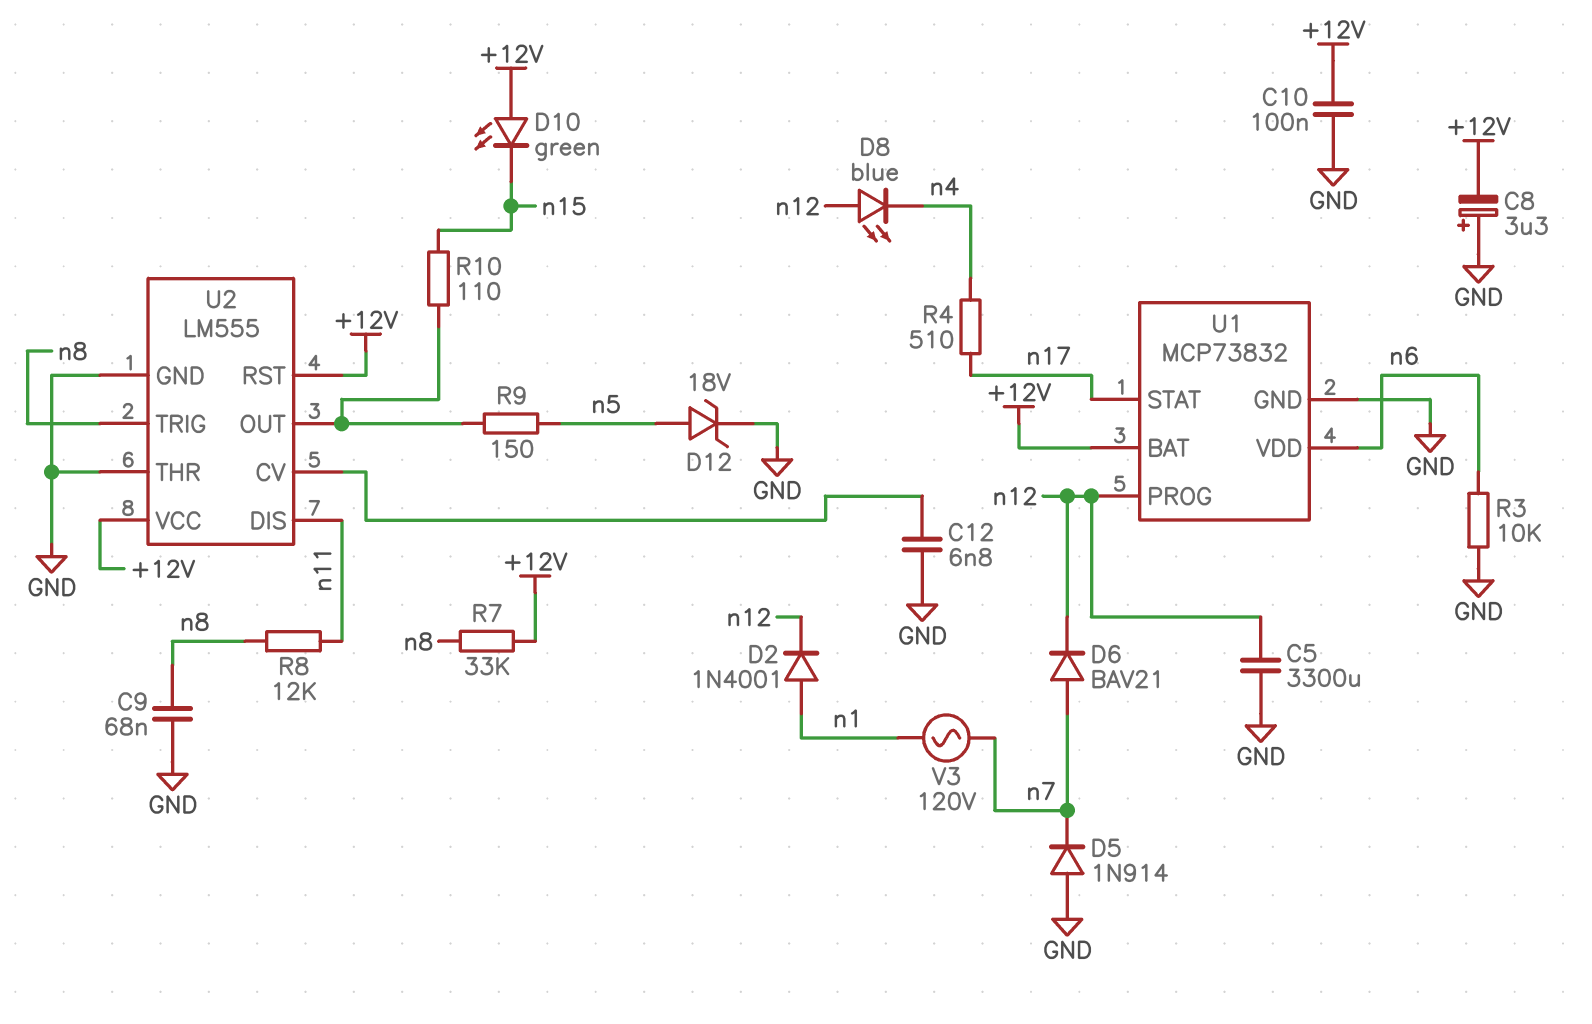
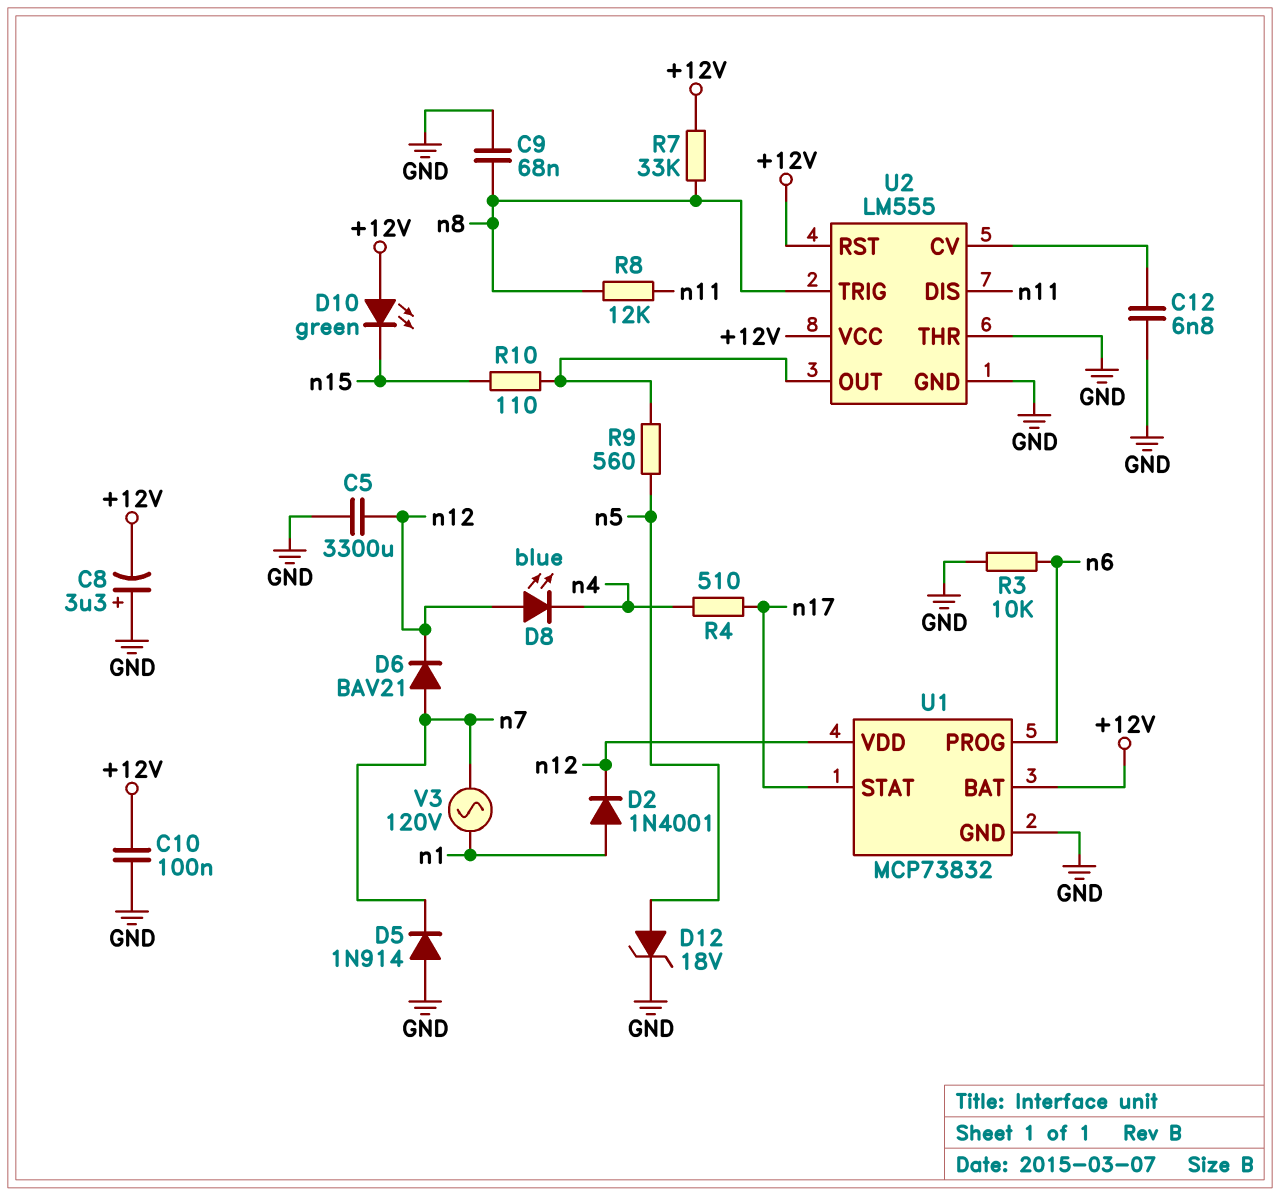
R9: 150 (U2/OUT, n5) -> 560 (U2/OUT, n5)
U1 pin PROG: n12 -> n6
U1 pin VDD: n6 -> n12

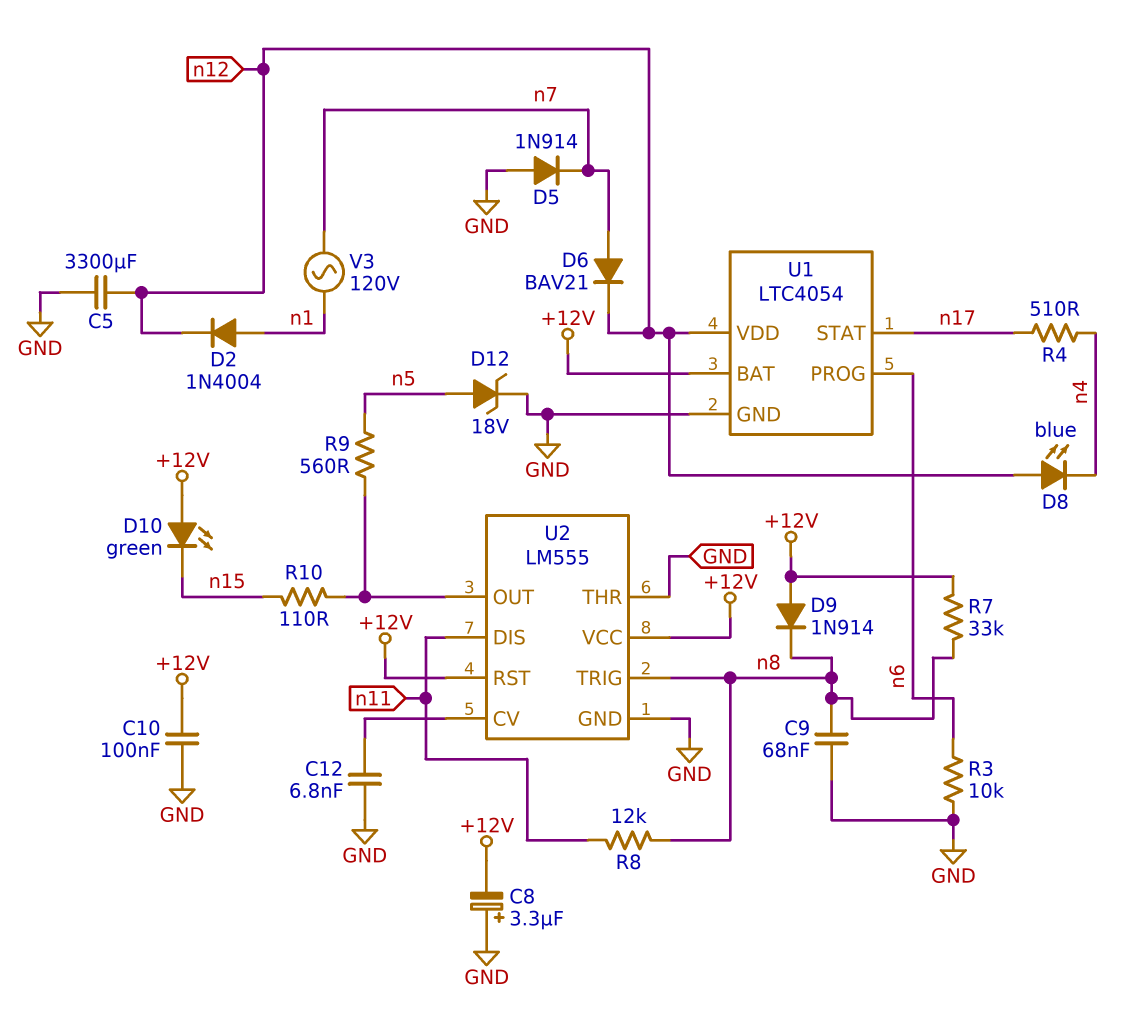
D2: diode 1N4001 (A n1, K n12) -> diode 1N4004 (A n1, K n12)
D9: none -> diode 1N914 (A +12V, K n8)
U1: MCP73832 -> LTC4054

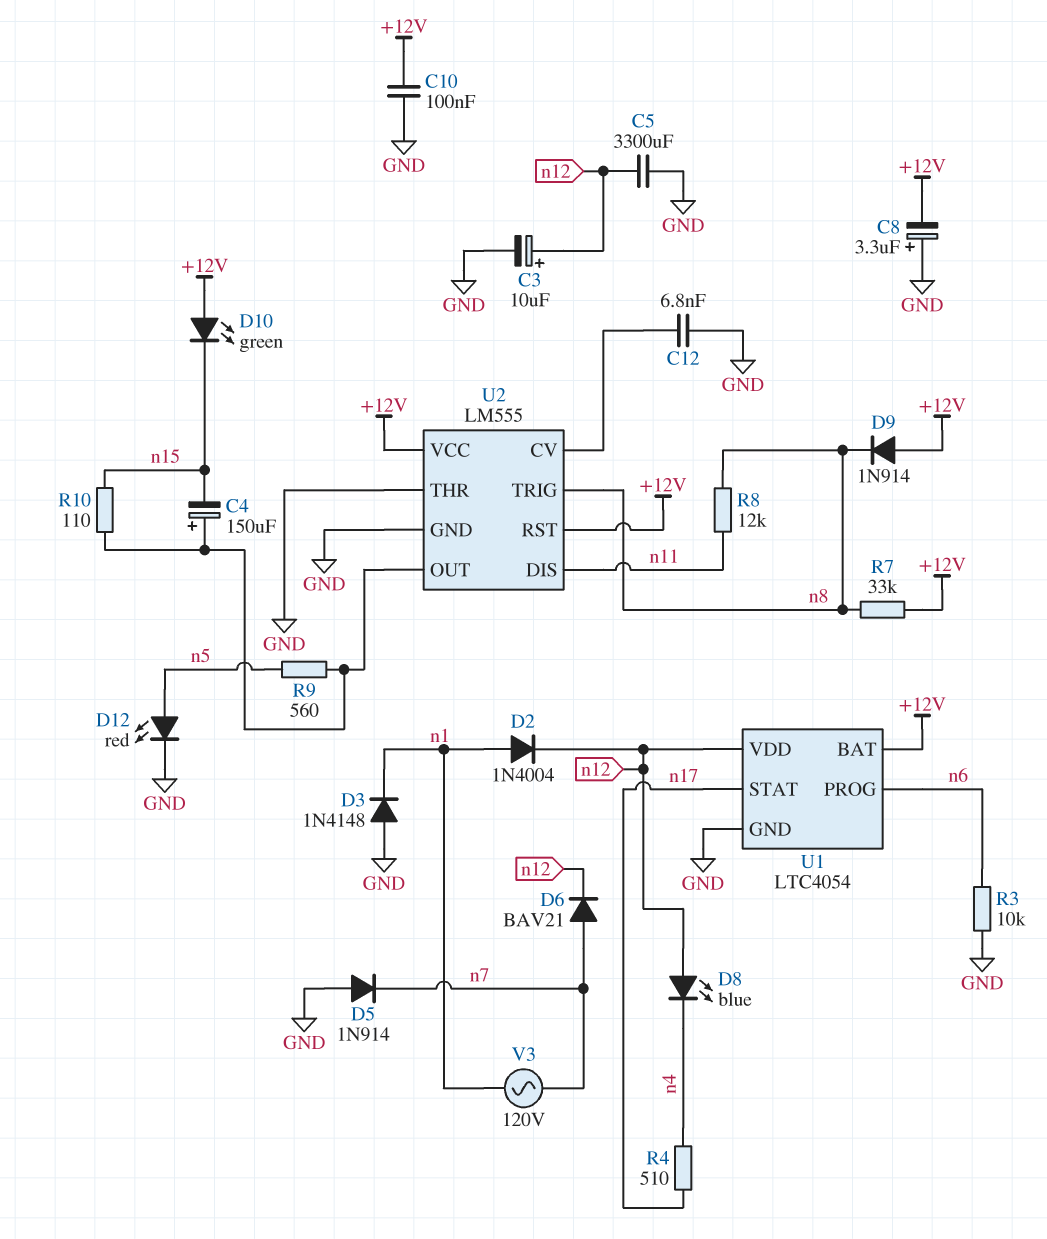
C3: none -> 10uF (plus n12, minus GND)
C4: none -> 150uF (plus U2/OUT, minus n15)
C9: 68nF (GND, n8) -> none
D3: none -> diode 1N4148 (A GND, K n1)
D12: zener 18V (A n5, K GND) -> LED red (A n5, K GND)

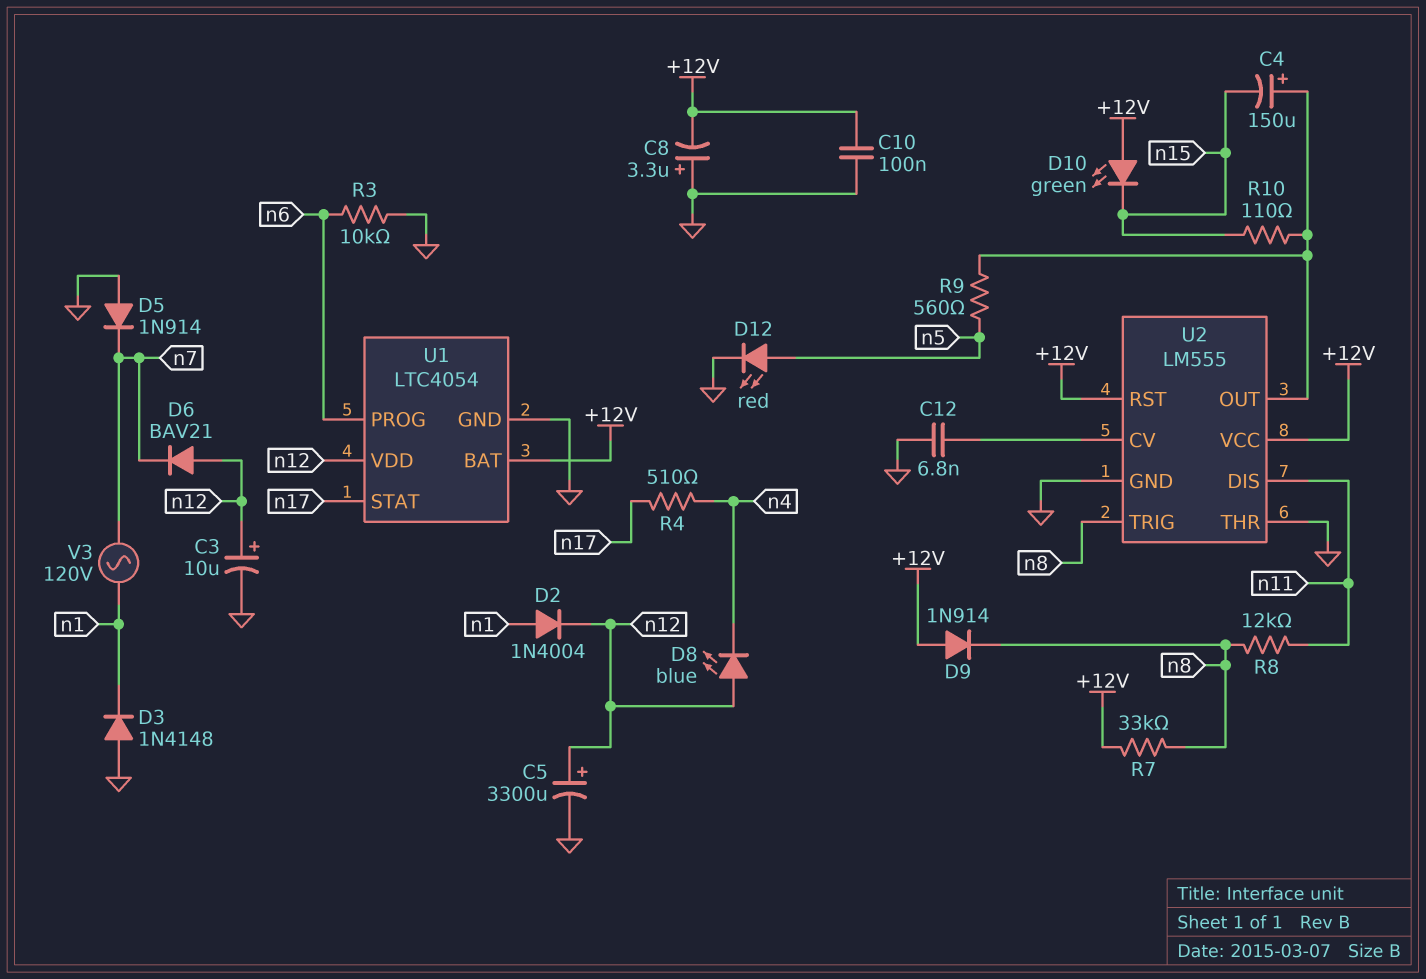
C5: 3300uF (GND, n12) -> 3300uF (plus n12, minus GND)
D6: diode BAV21 (A n7, K n12) -> diode BAV21 (A n12, K n7)

